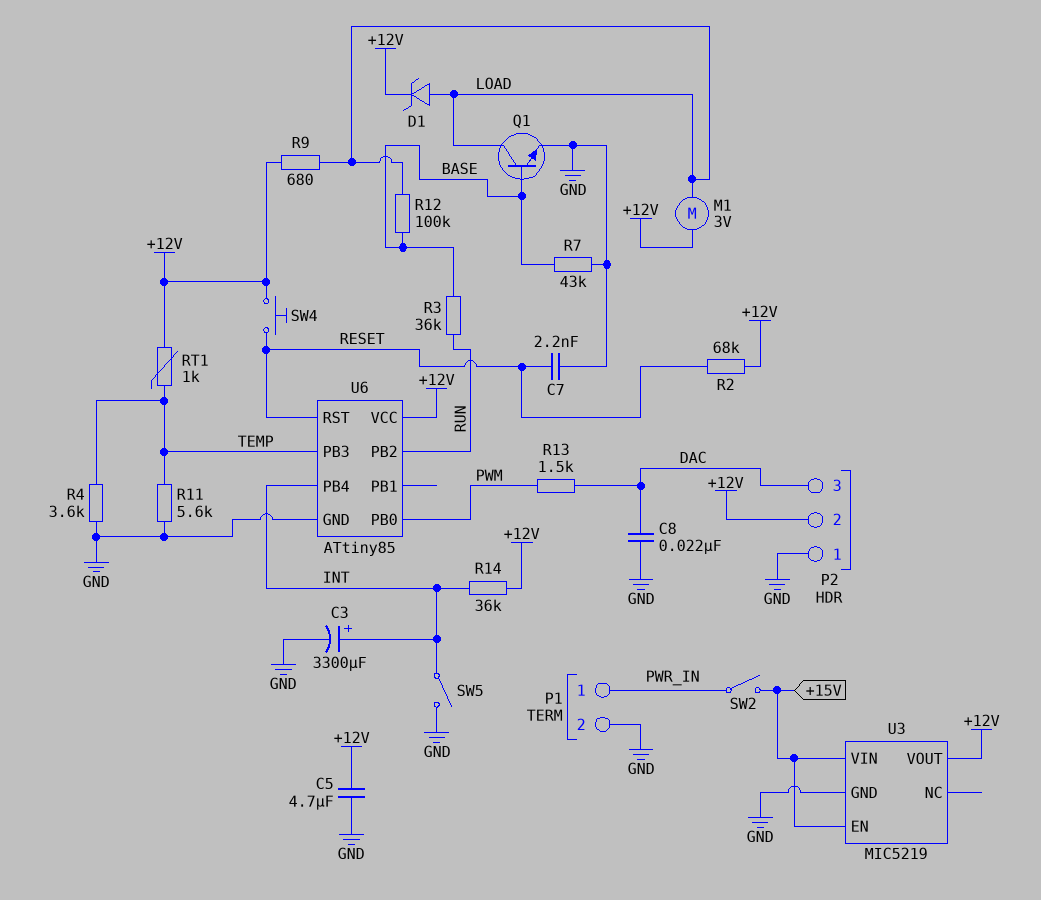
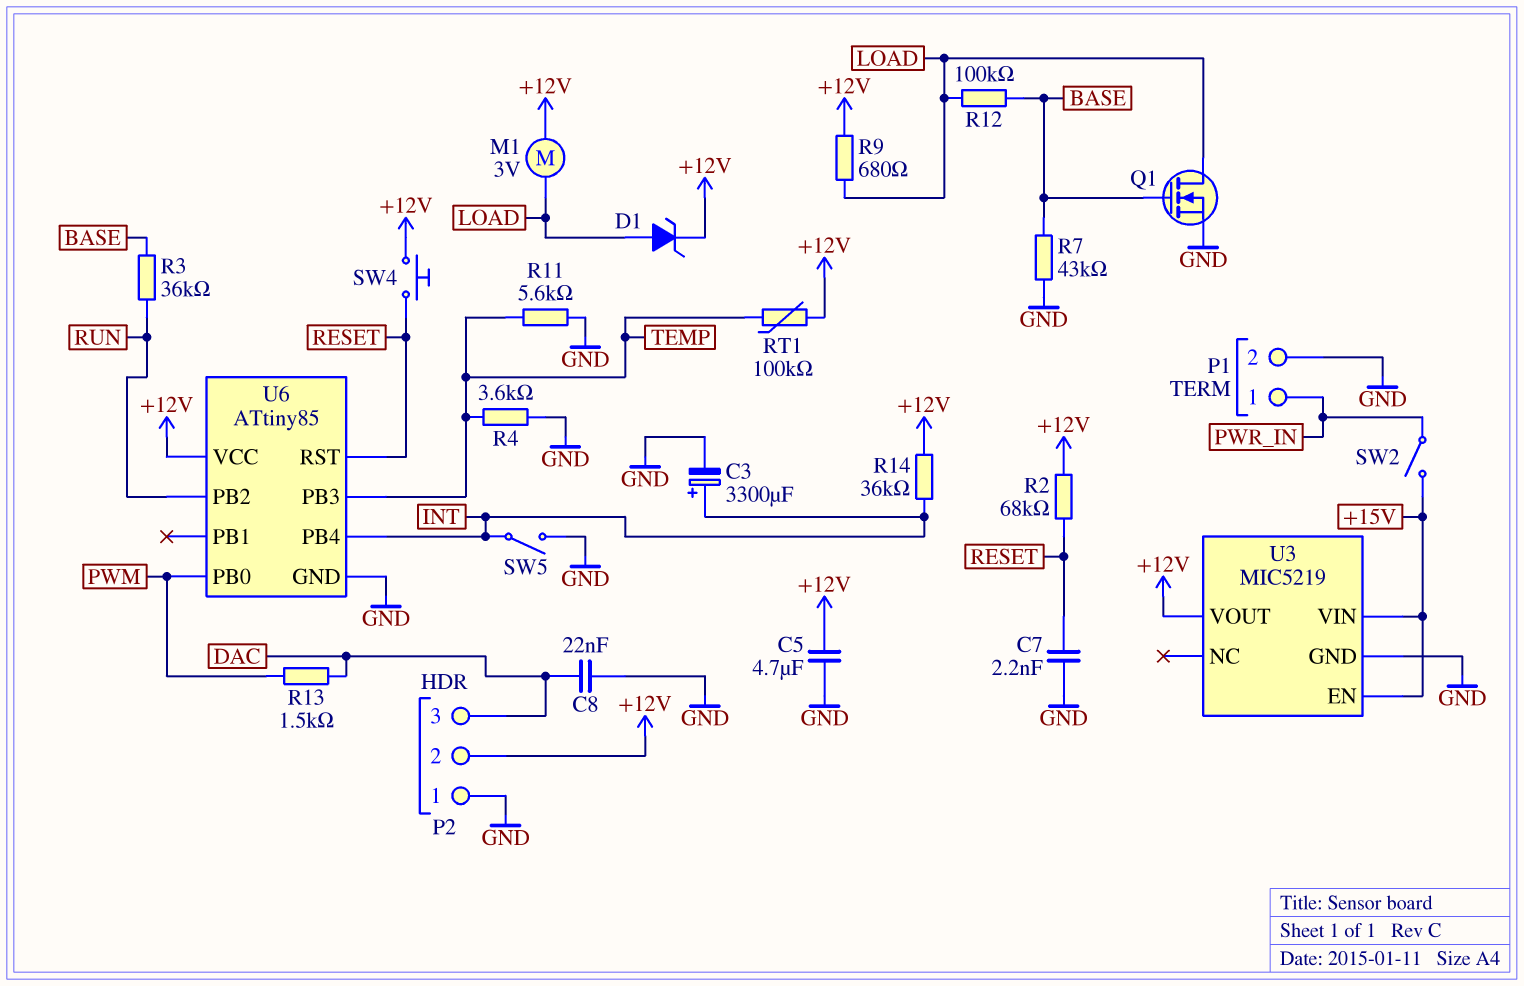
Q1: NPN (B BASE, C LOAD, E GND) -> NMOS (G BASE, D LOAD, S GND)
RT1: 1k (+12V, TEMP) -> 100k (+12V, TEMP)

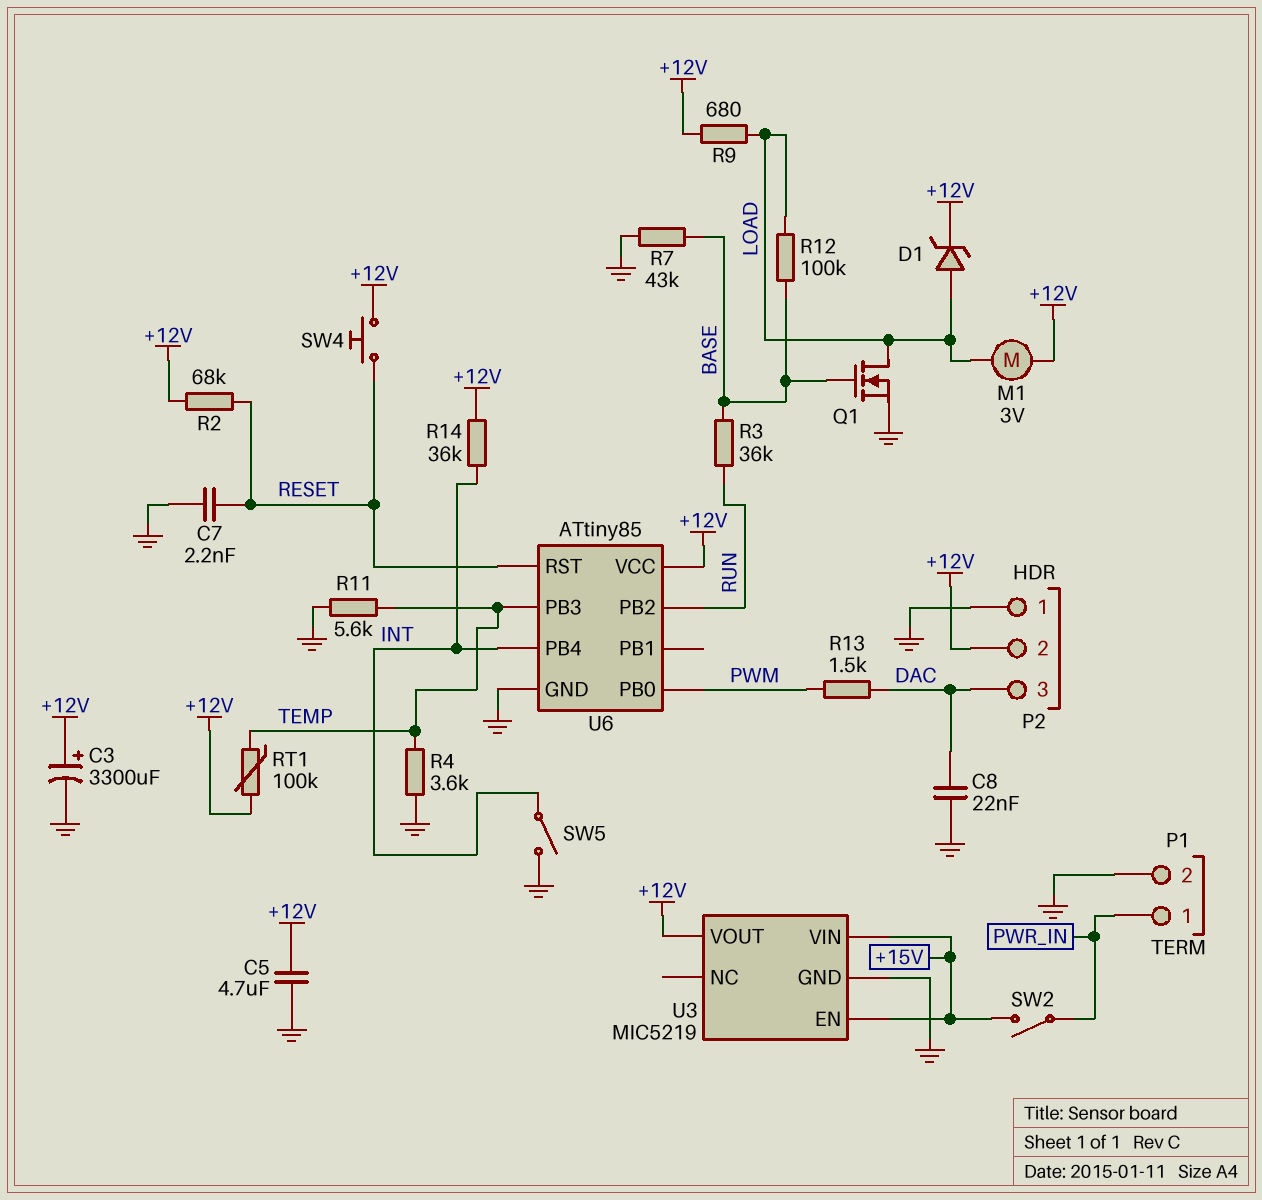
C3: 3300uF (plus INT, minus GND) -> 3300uF (plus +12V, minus GND)

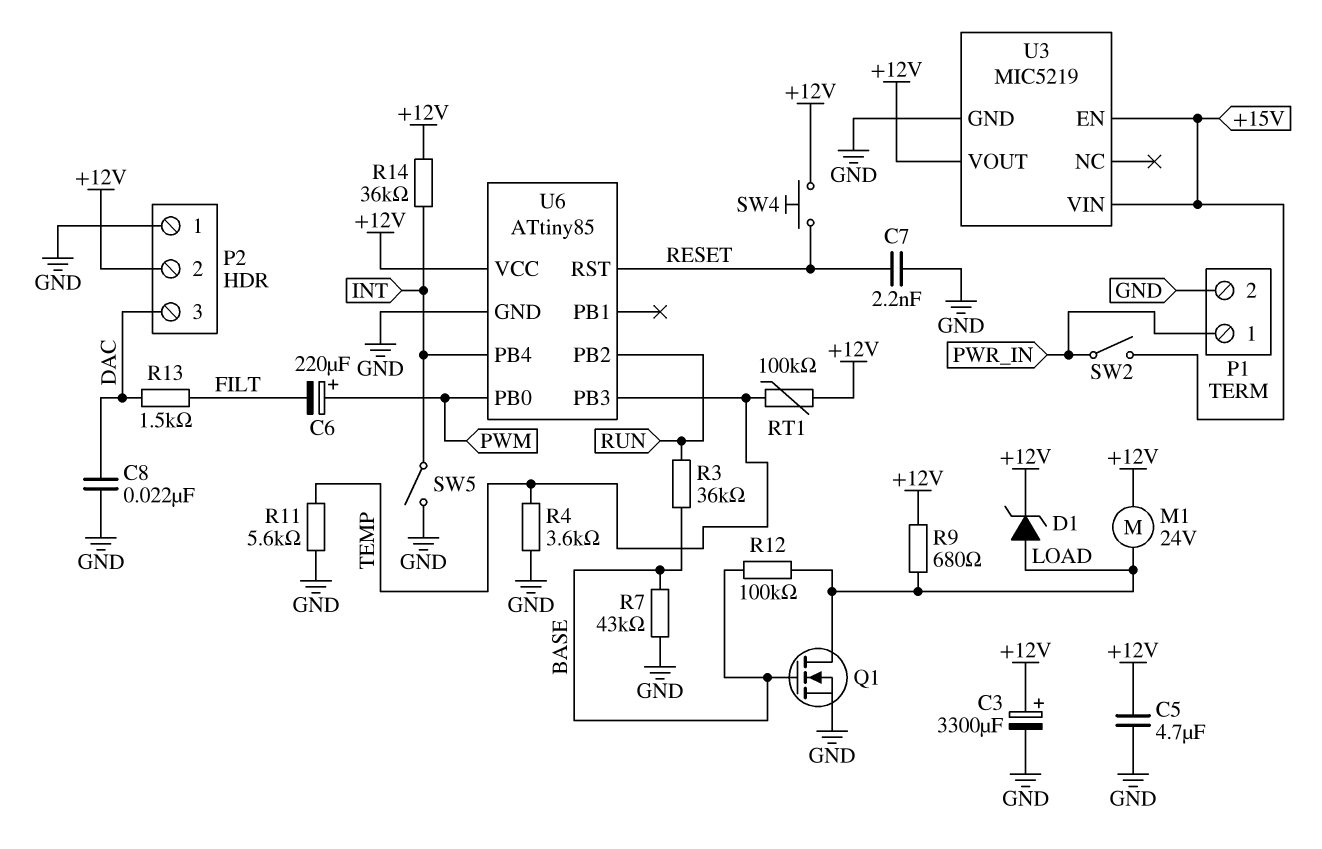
C6: none -> 220uF (plus PWM, minus FILT)
M1: motor 3V (+12V, LOAD) -> motor 24V (+12V, LOAD)
R2: 68k (+12V, RESET) -> none
R13: 1.5k (DAC, PWM) -> 1.5k (DAC, FILT)

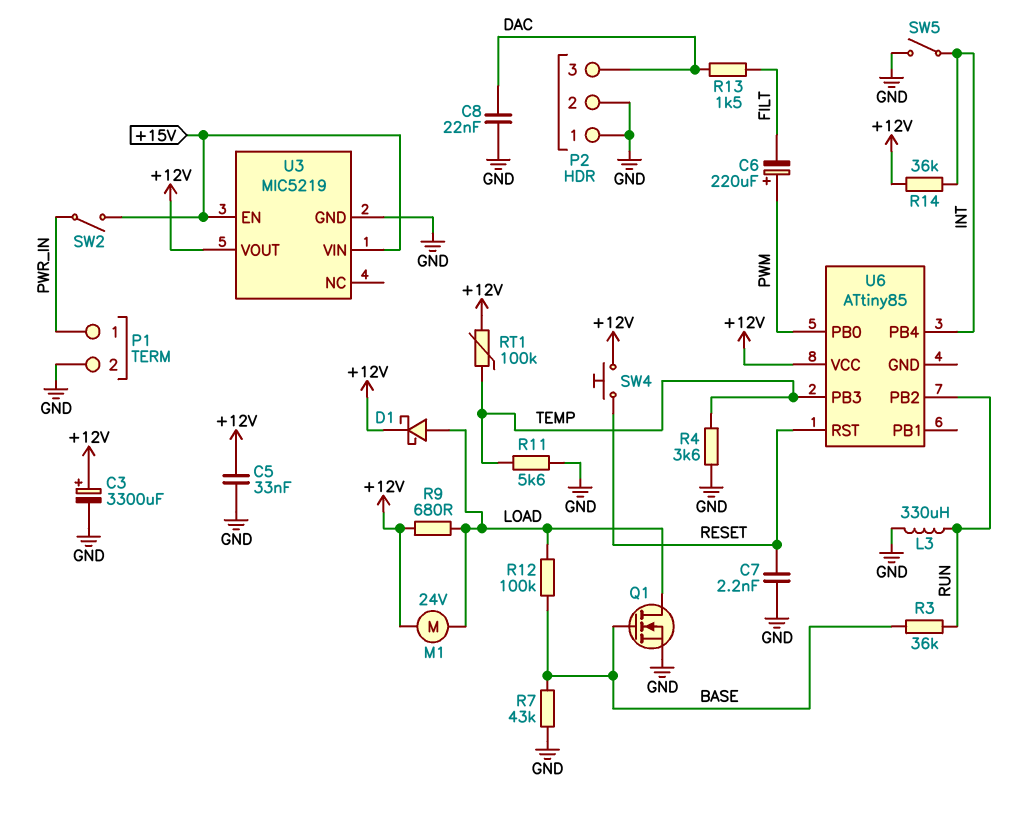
C5: 4.7uF (+12V, GND) -> 33nF (+12V, GND)
D1: zener (A LOAD, K +12V) -> schottky (A LOAD, K +12V)
L3: none -> 330uH (GND, RUN)
P2 pin 2: +12V -> GND
U6 pin GND: GND -> none

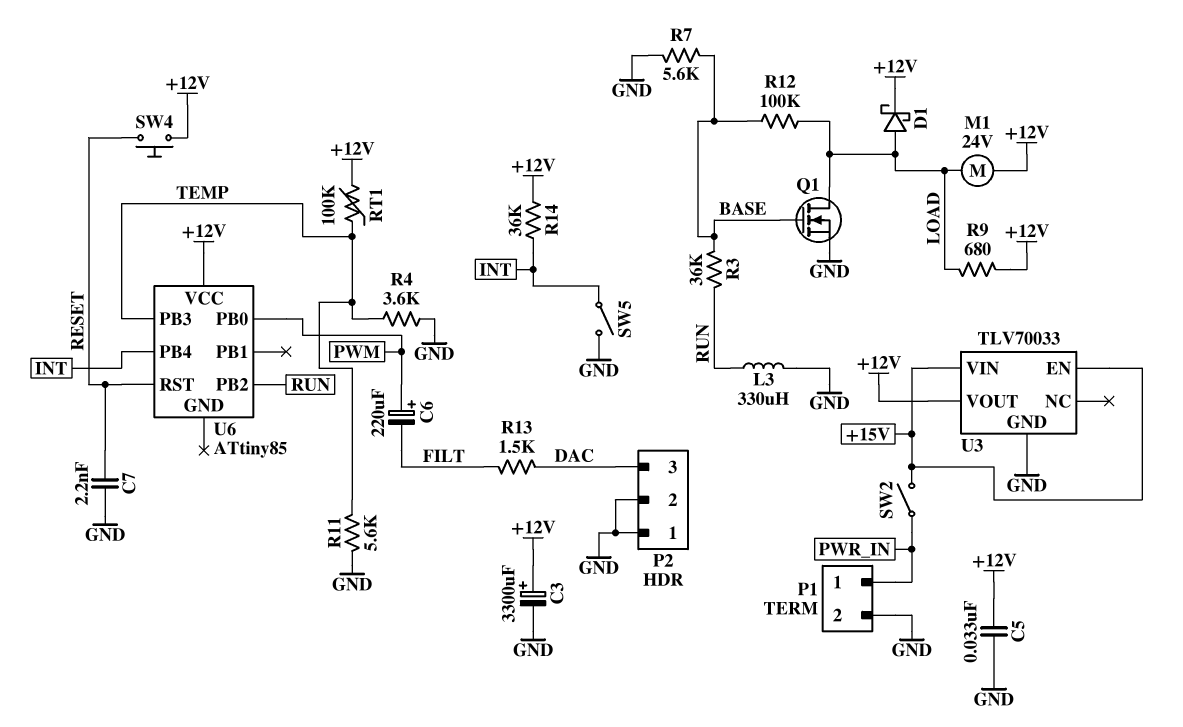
C8: 22nF (DAC, GND) -> none
R7: 43k (BASE, GND) -> 5.6k (BASE, GND)
U3: MIC5219 -> TLV70033

